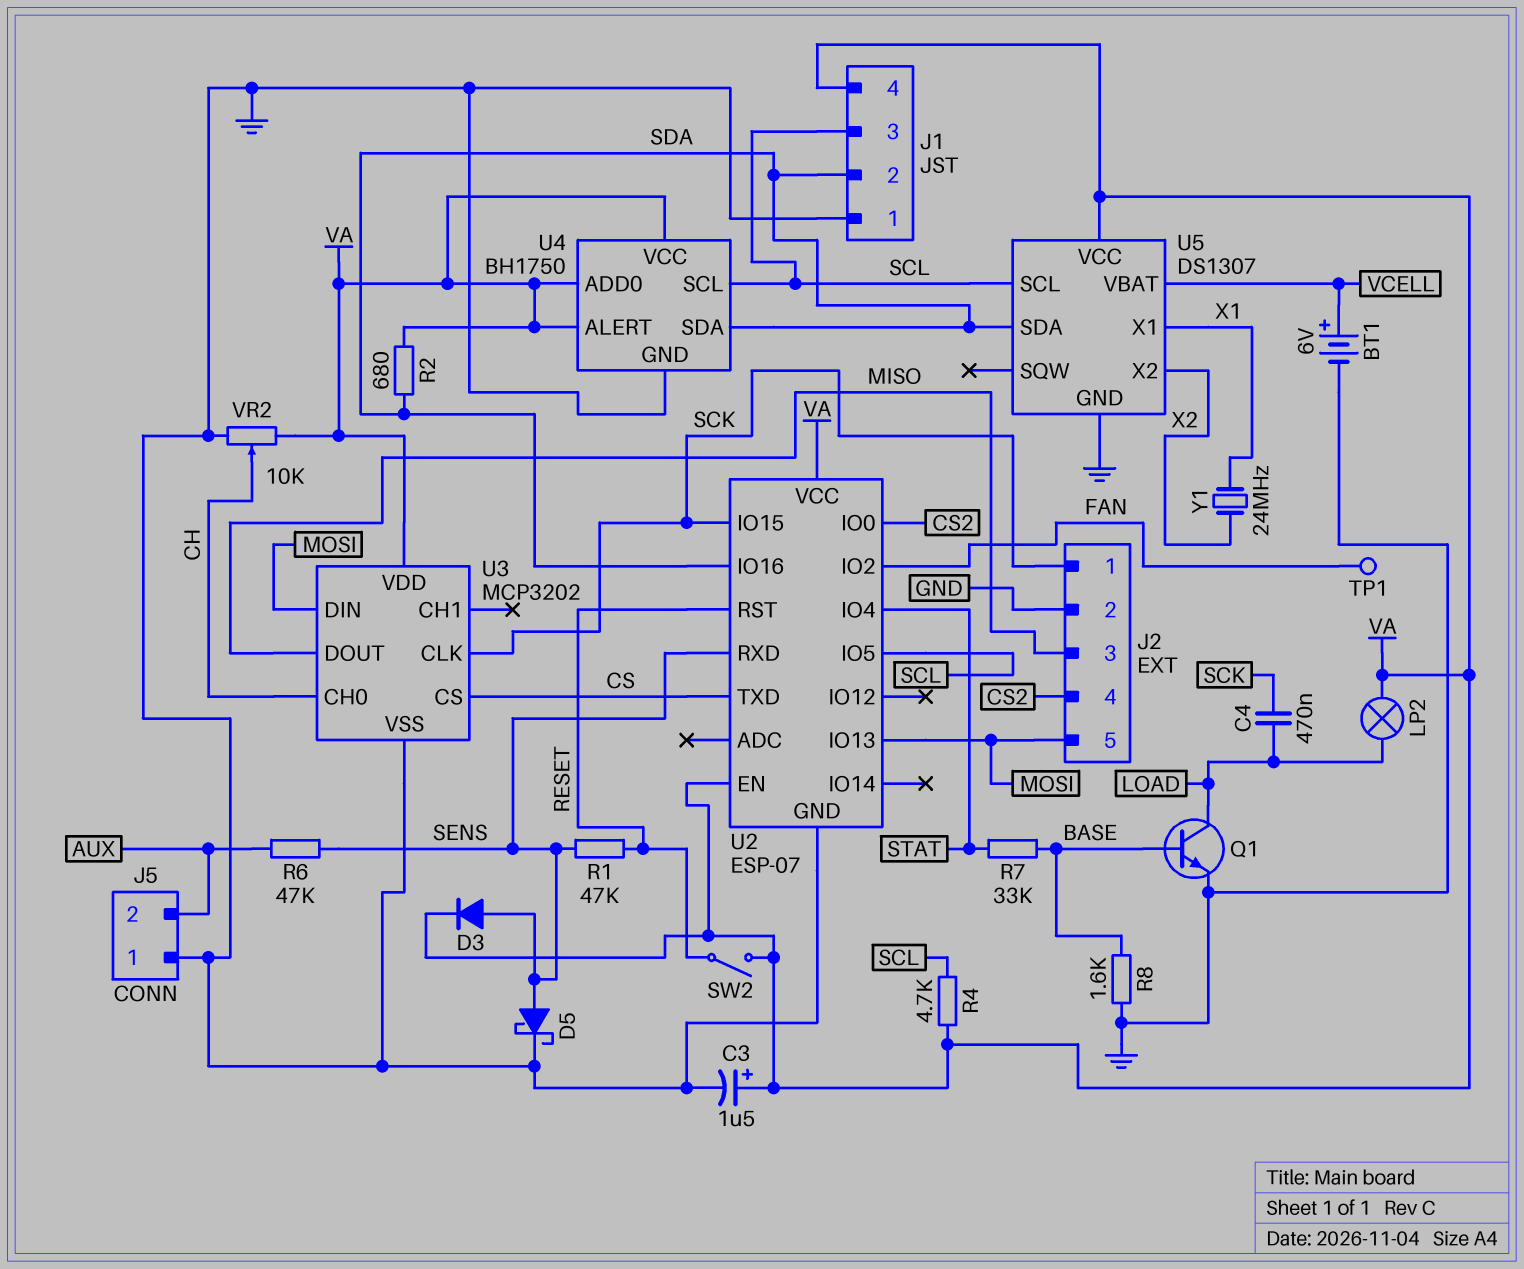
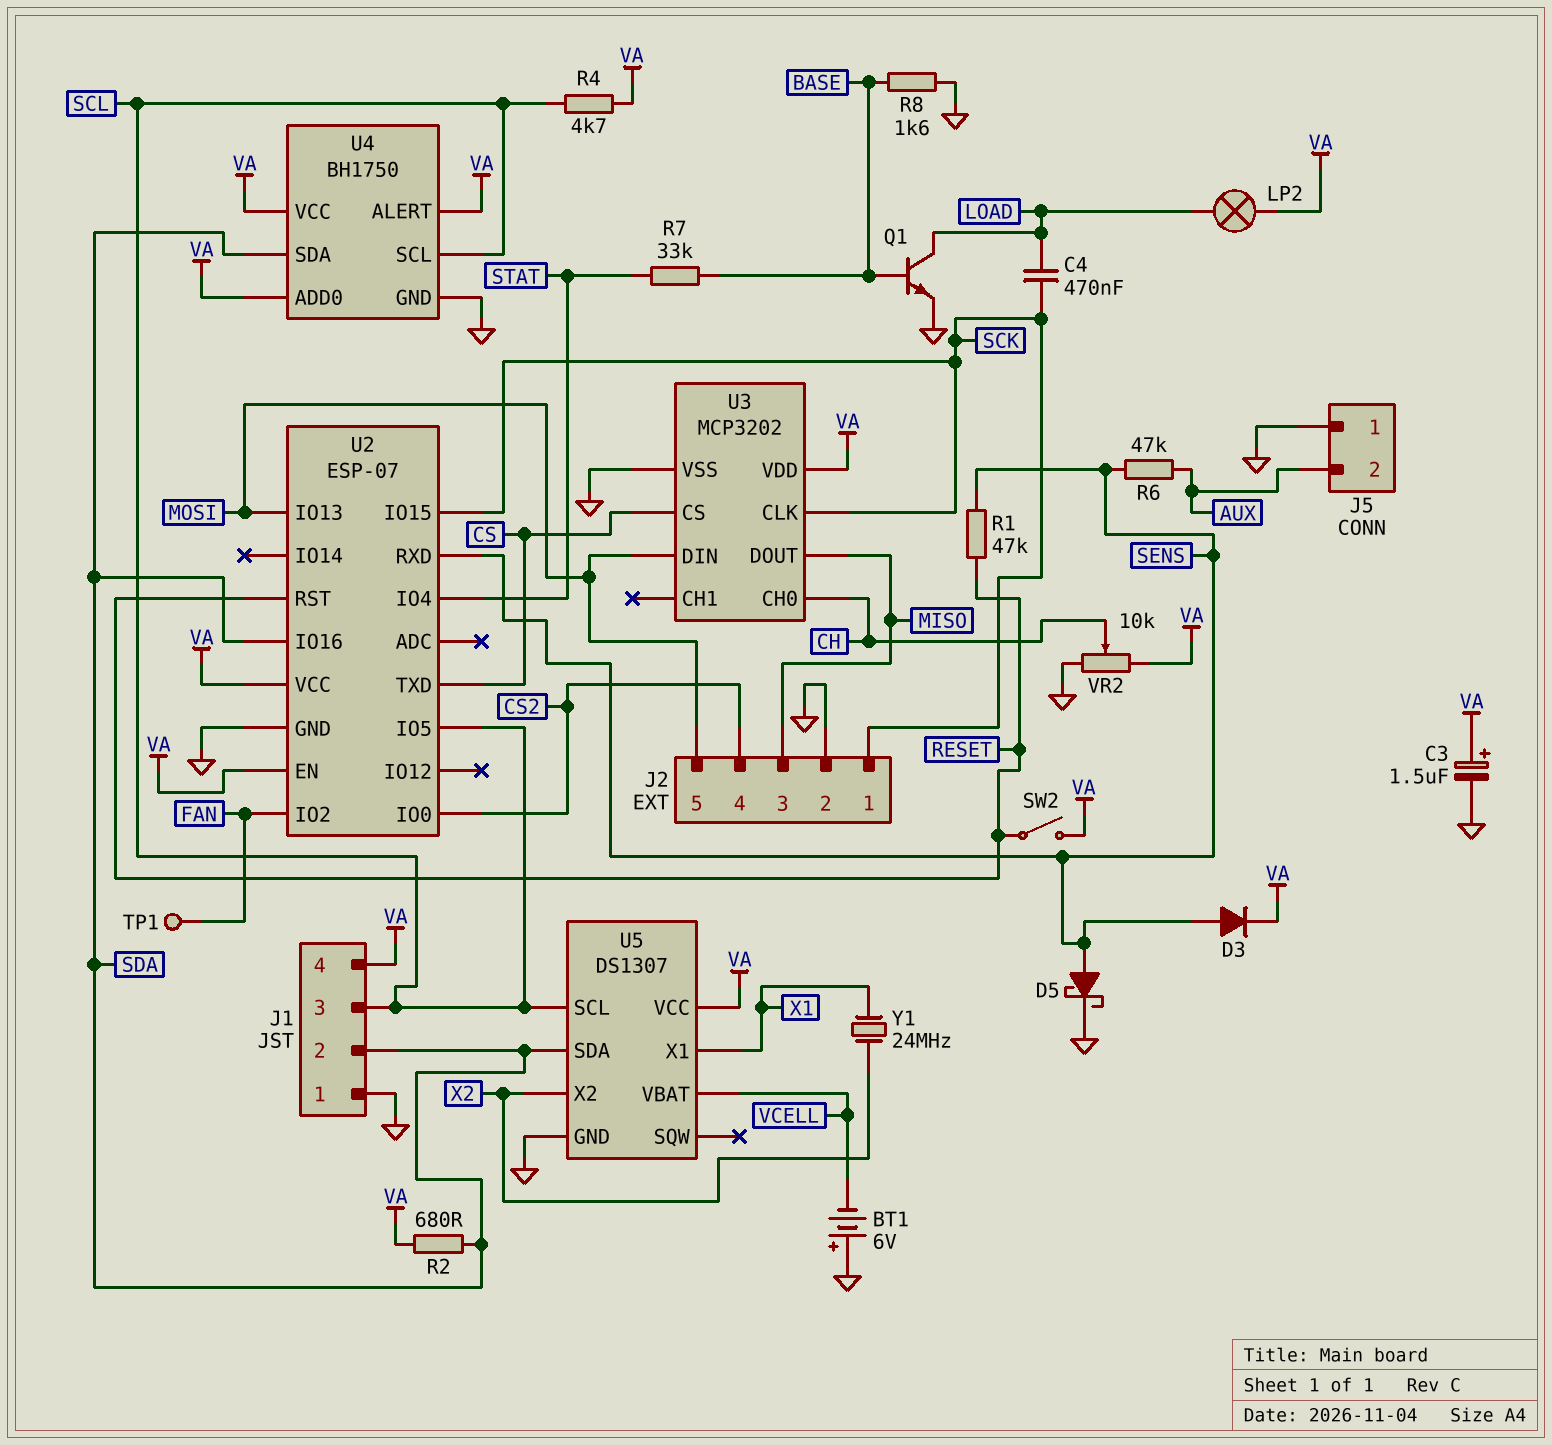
BT1: 6V (plus VCELL, minus GND) -> 6V (plus GND, minus VCELL)

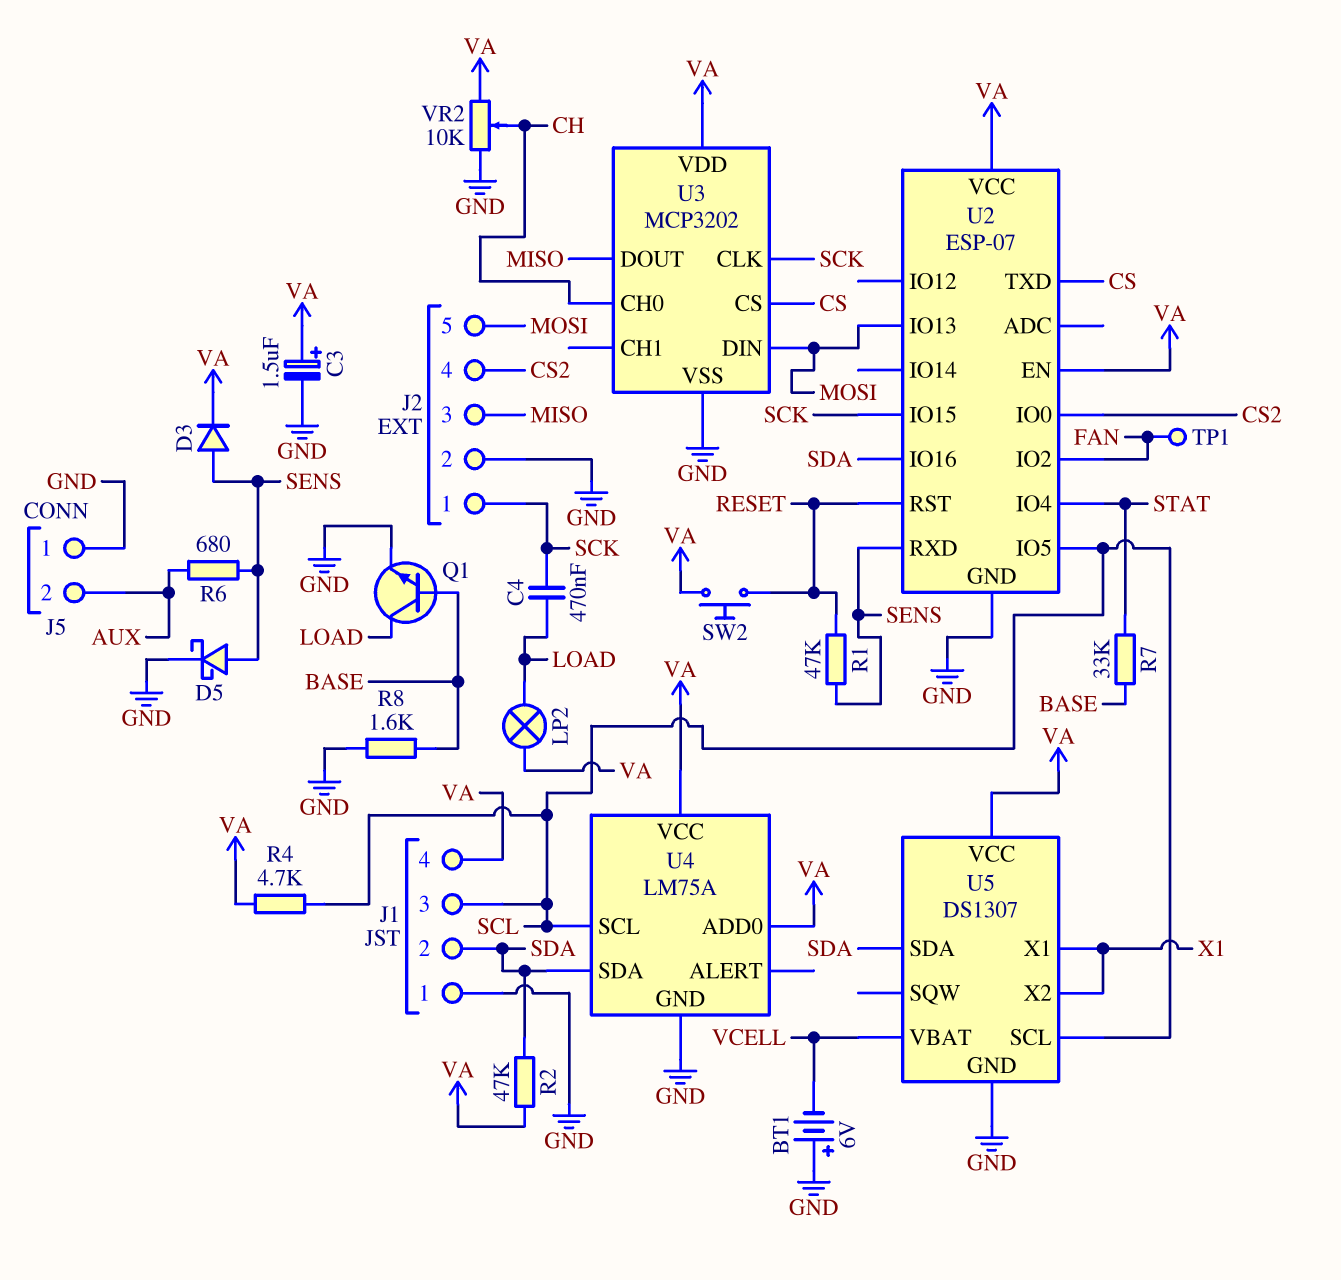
R2: 680 (SDA, VA) -> 47k (SDA, VA)
R6: 47k (AUX, SENS) -> 680 (AUX, SENS)
SW2: switch (RESET, VA) -> button (RESET, VA)
U4: BH1750 -> LM75A
U4 pin ALERT: VA -> none
U5 pin X2: X2 -> X1
Y1: 24MHz (X1, X2) -> none

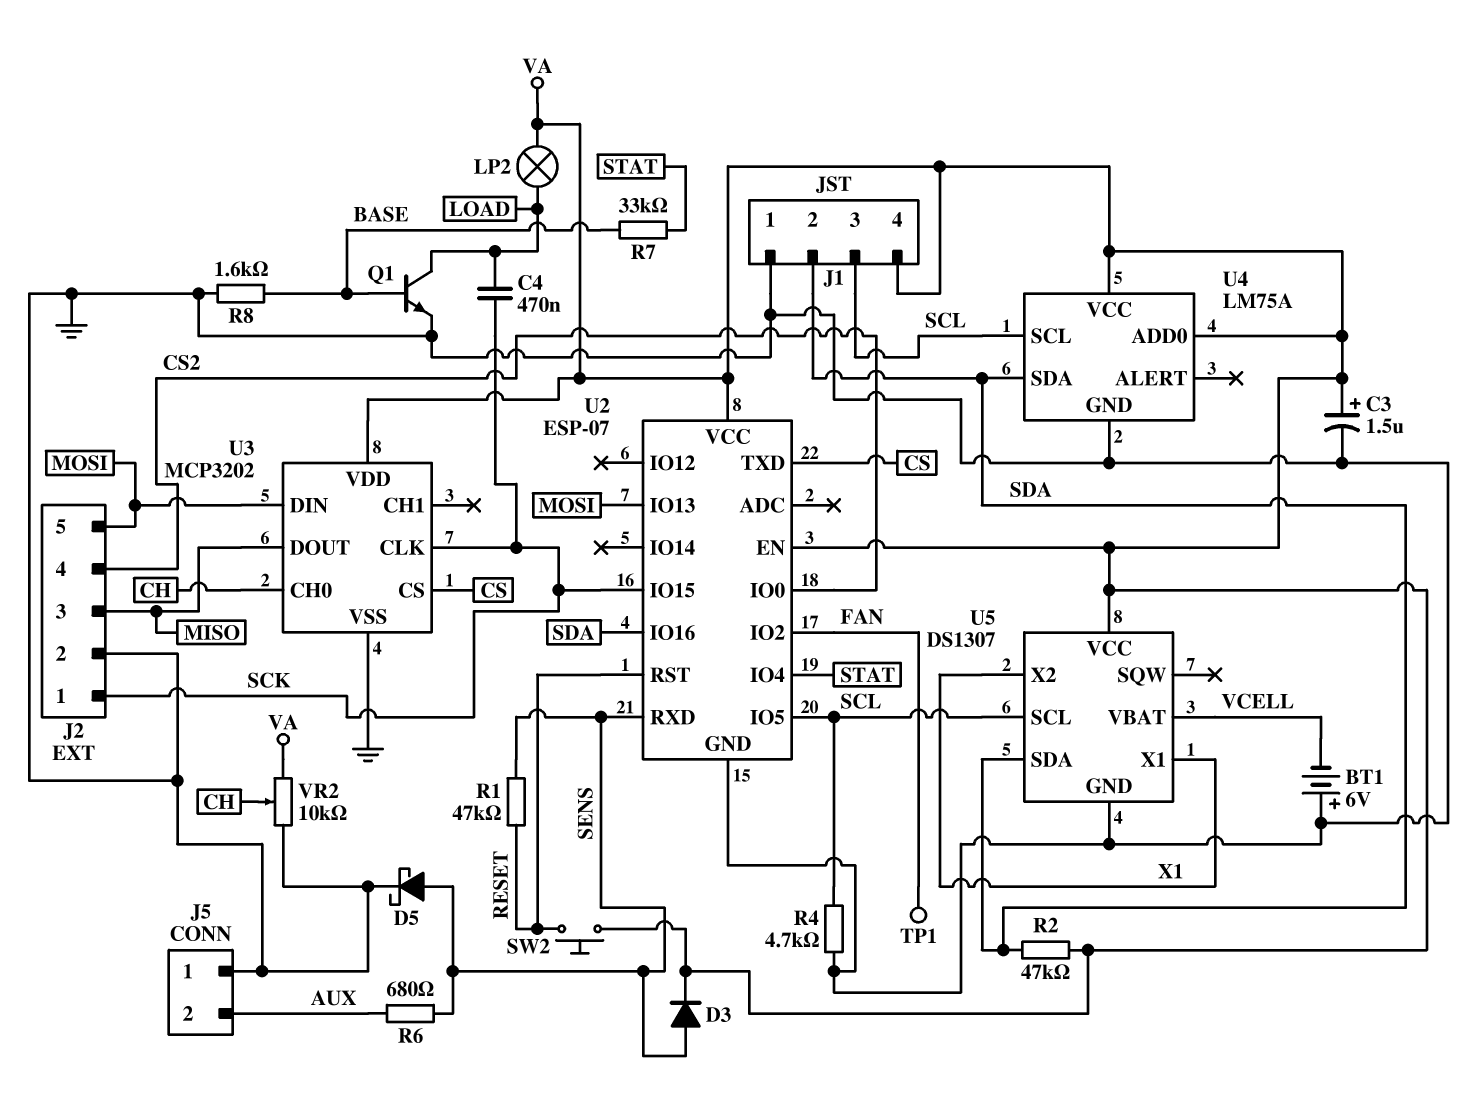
R4: 4.7k (SCL, VA) -> 4.7k (GND, SCL)

